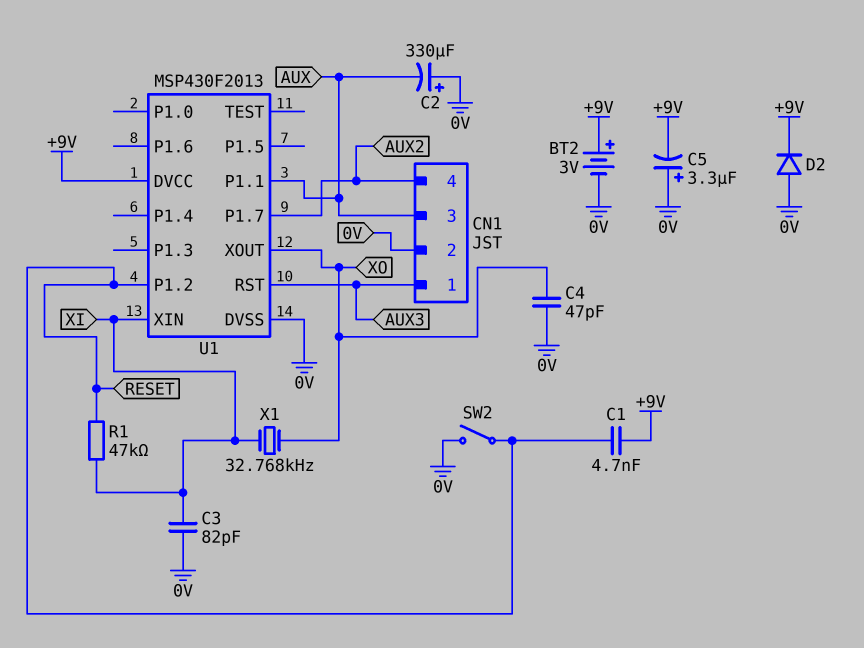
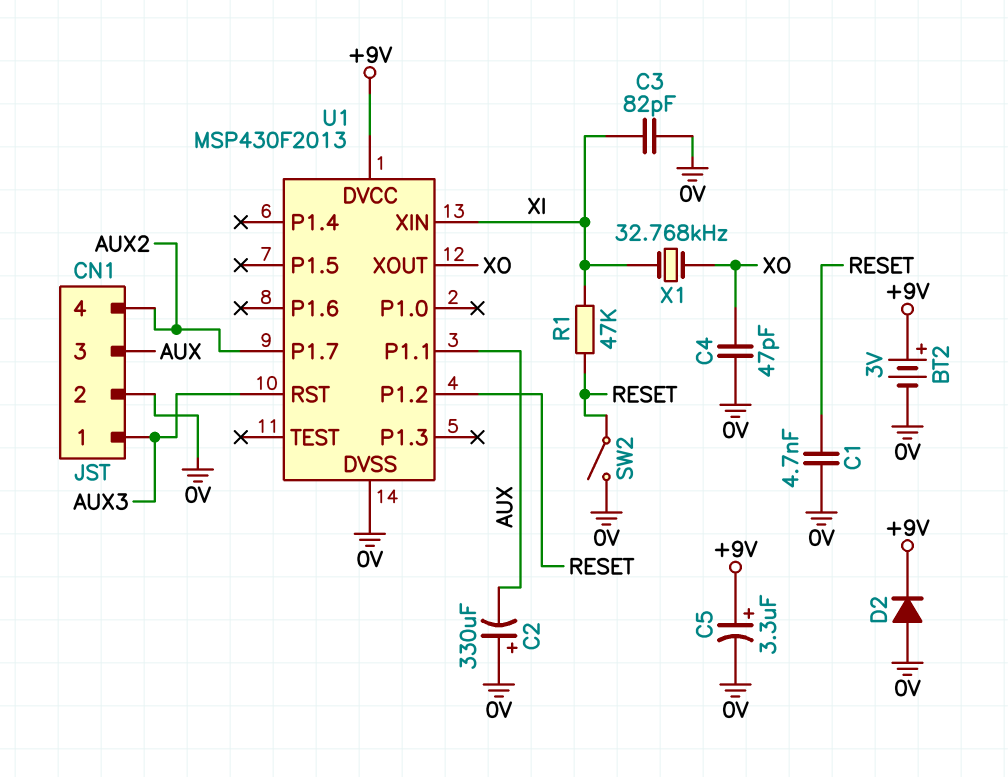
C1: 4.7nF (+9V, RESET) -> 4.7nF (0V, RESET)
C5: 3.3uF (plus 0V, minus +9V) -> 3.3uF (plus +9V, minus 0V)

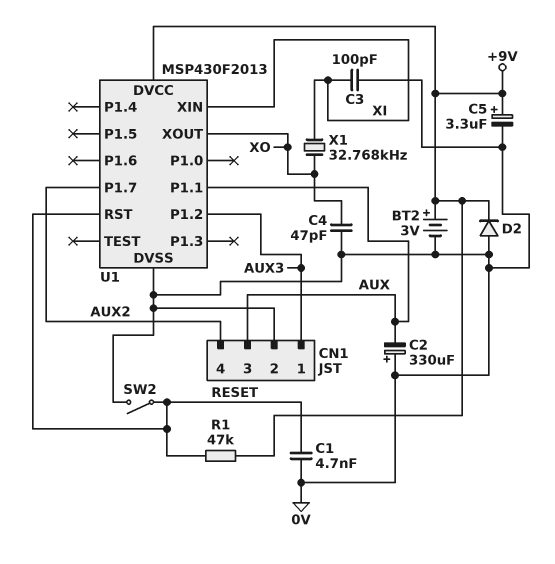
C3: 82pF (0V, XI) -> 100pF (0V, XI)
R1: 47k (RESET, XI) -> 47k (+9V, RESET)
U1 pin P1.2: RESET -> AUX3
U1 pin RST: AUX3 -> RESET

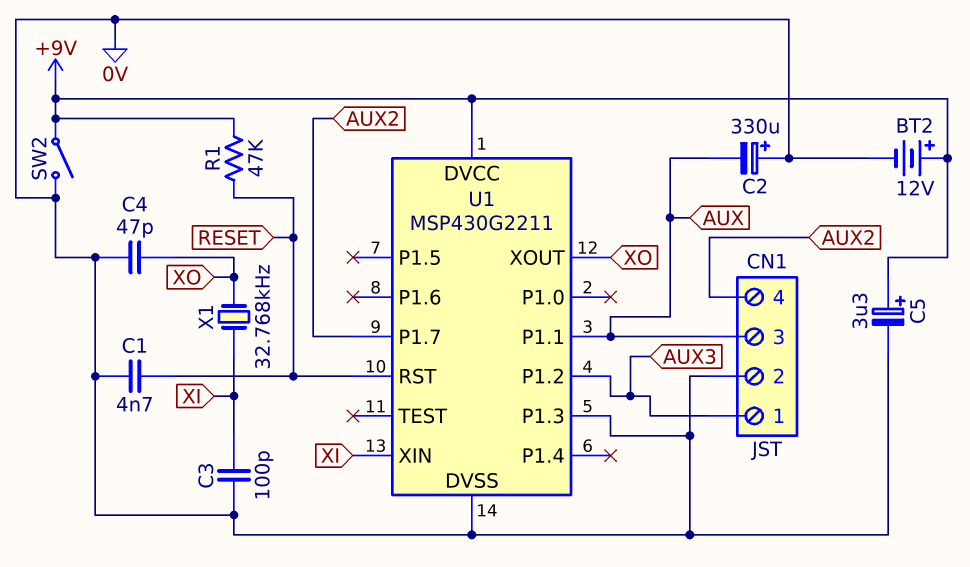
BT2: 3V (plus +9V, minus 0V) -> 12V (plus +9V, minus 0V)
D2: diode (A 0V, K +9V) -> none
SW2: switch (0V, RESET) -> switch (+9V, 0V)
U1: MSP430F2013 -> MSP430G2211
U1 pin P1.3: none -> 0V

